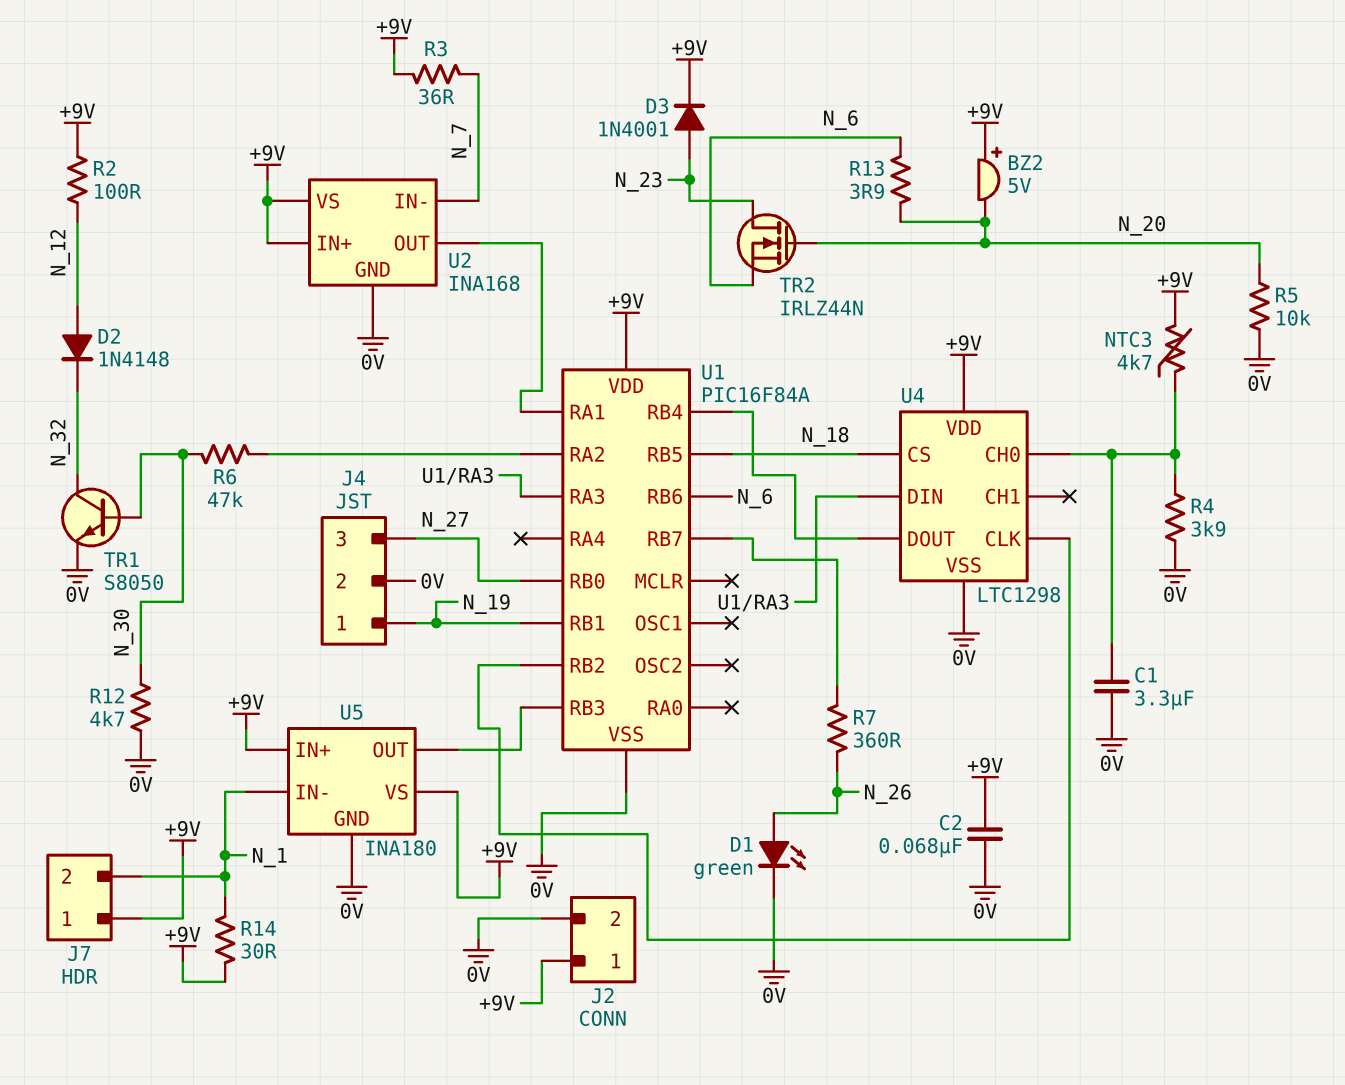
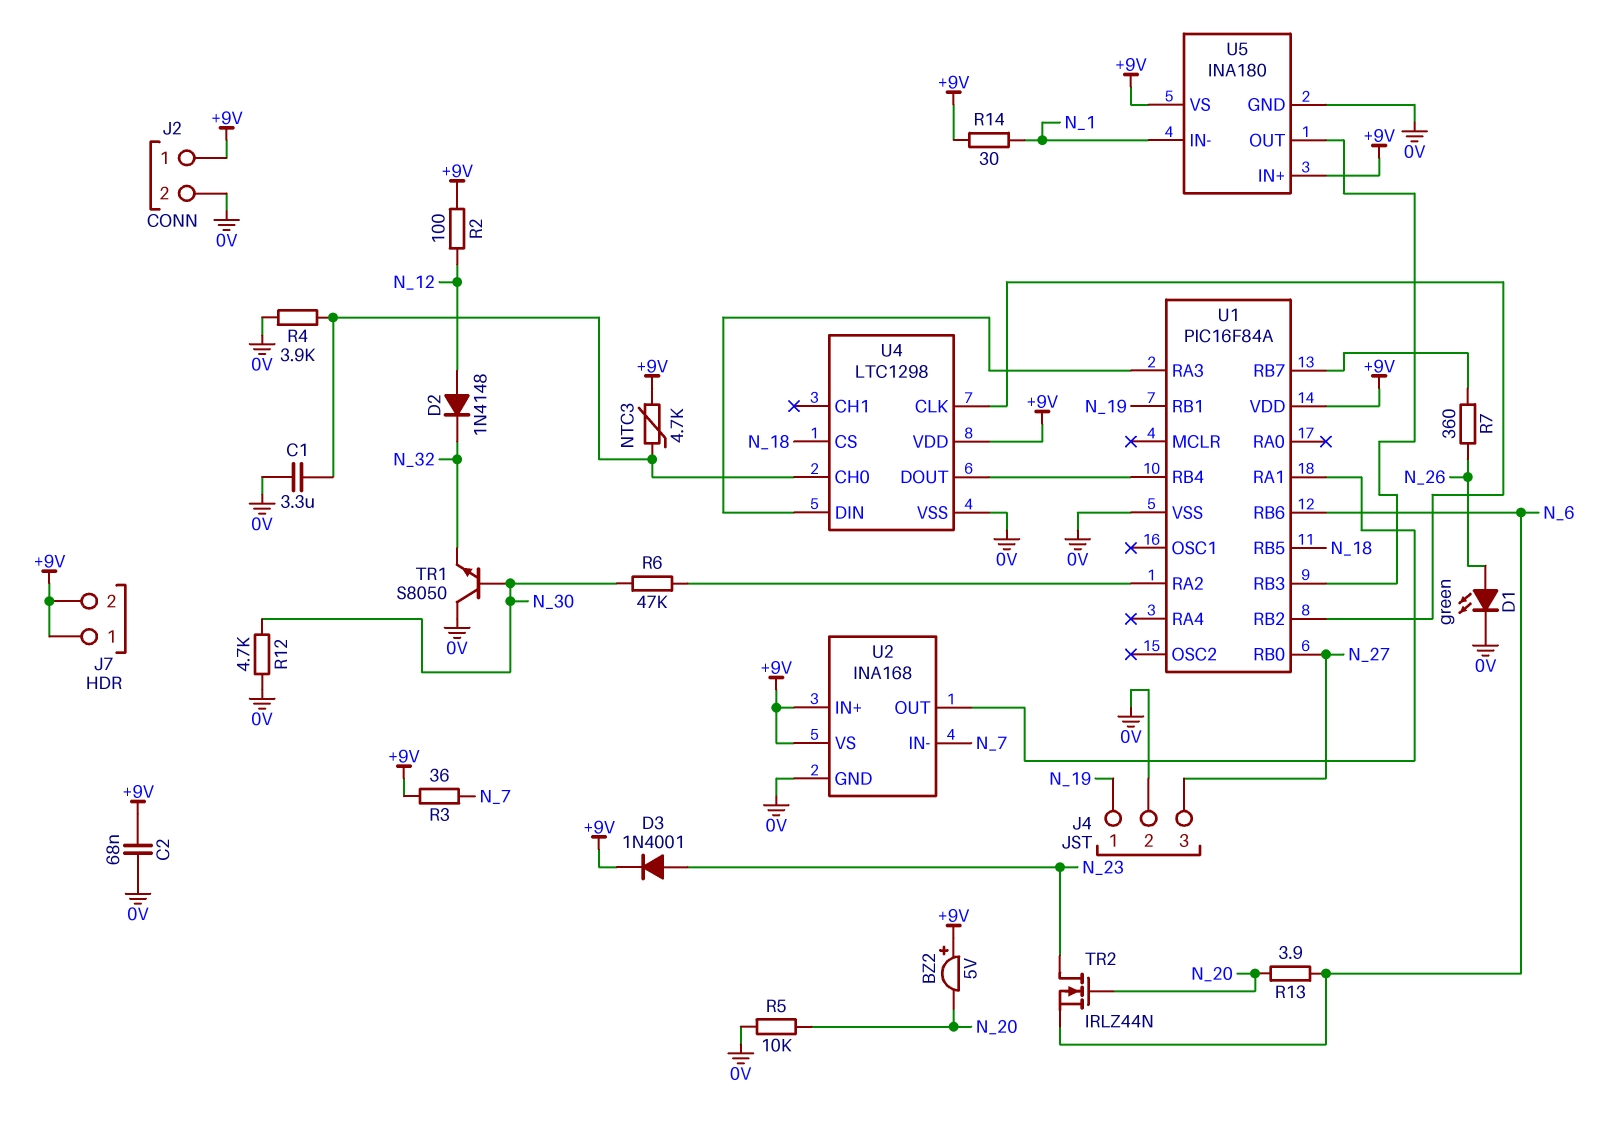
J7 pin 2: N_1 -> +9V
TR1: NPN S8050 (B N_30, C N_32, E 0V) -> NPN S8050 (B N_30, C 0V, E N_32)

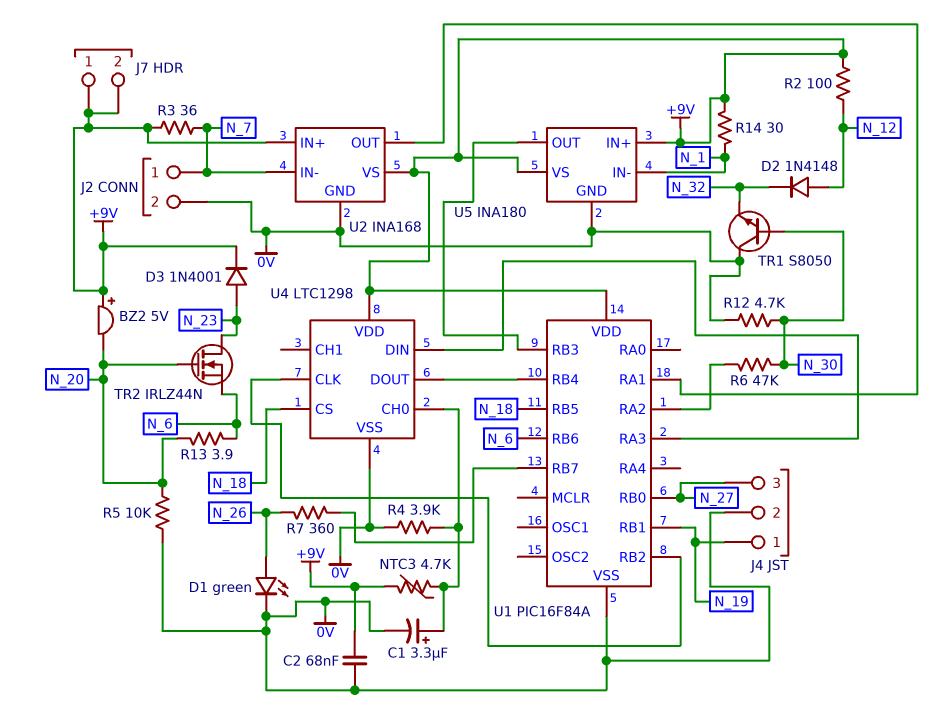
C1: 3.3uF (0V, U4/CH0) -> 3.3uF (plus U4/CH0, minus 0V)
J2 pin 1: +9V -> N_7

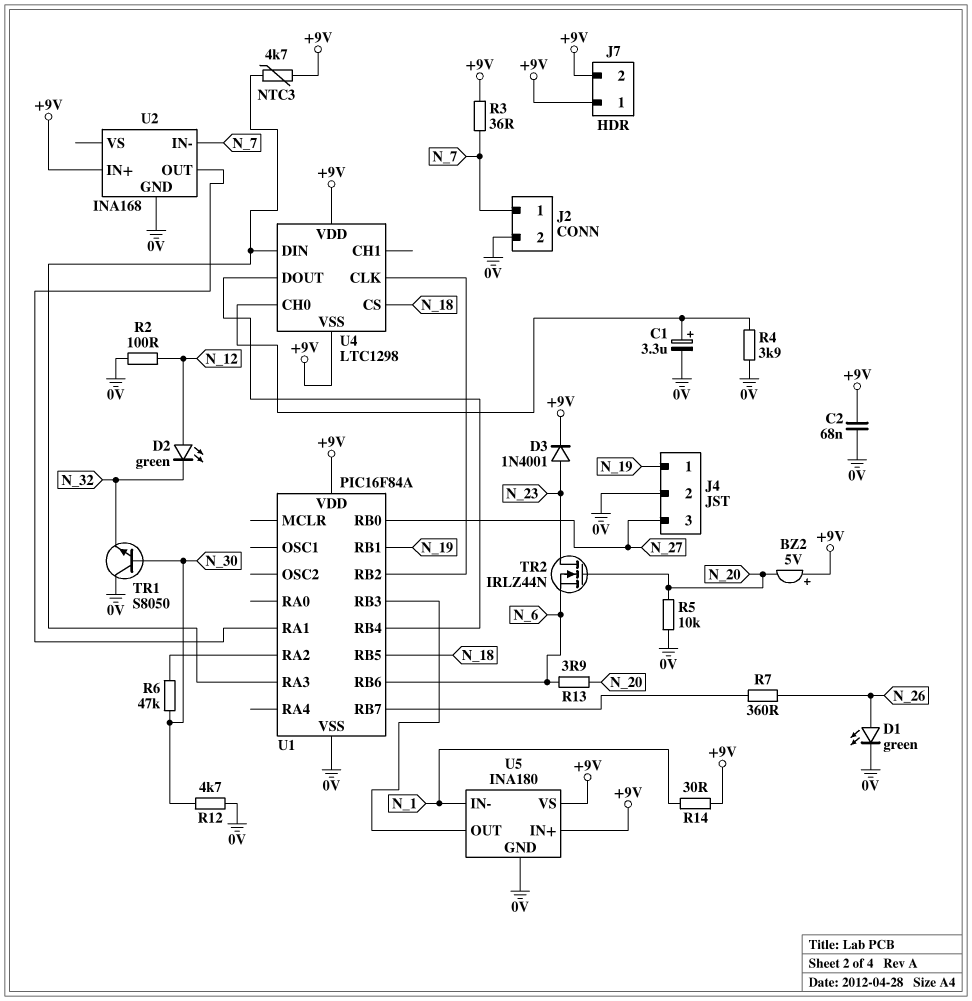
D2: diode 1N4148 (A N_12, K N_32) -> LED green (A N_12, K N_32)
NTC3: 4.7k (+9V, U4/CH0) -> 4.7k (+9V, U1/RA3)
R2: 100 (+9V, N_12) -> 100 (0V, N_12)
U2 pin VS: +9V -> none
U4 pin VSS: 0V -> +9V

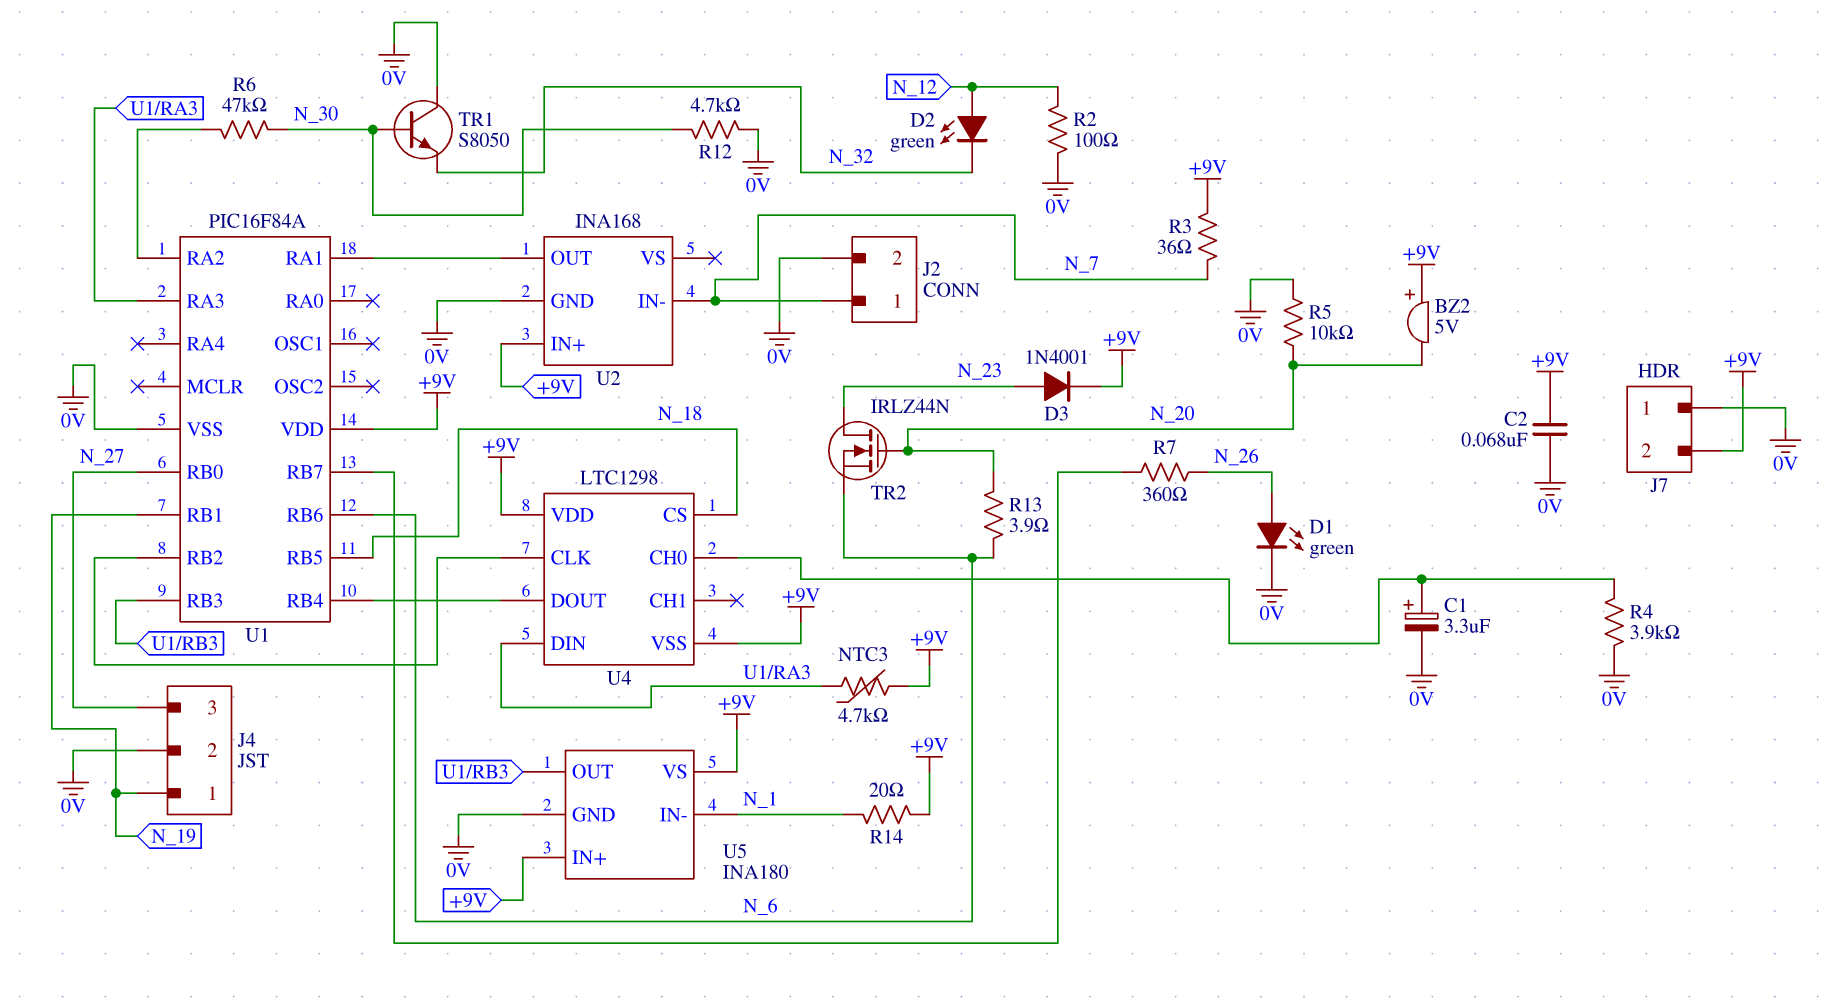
J7 pin 1: +9V -> 0V
R14: 30 (+9V, N_1) -> 20 (+9V, N_1)

